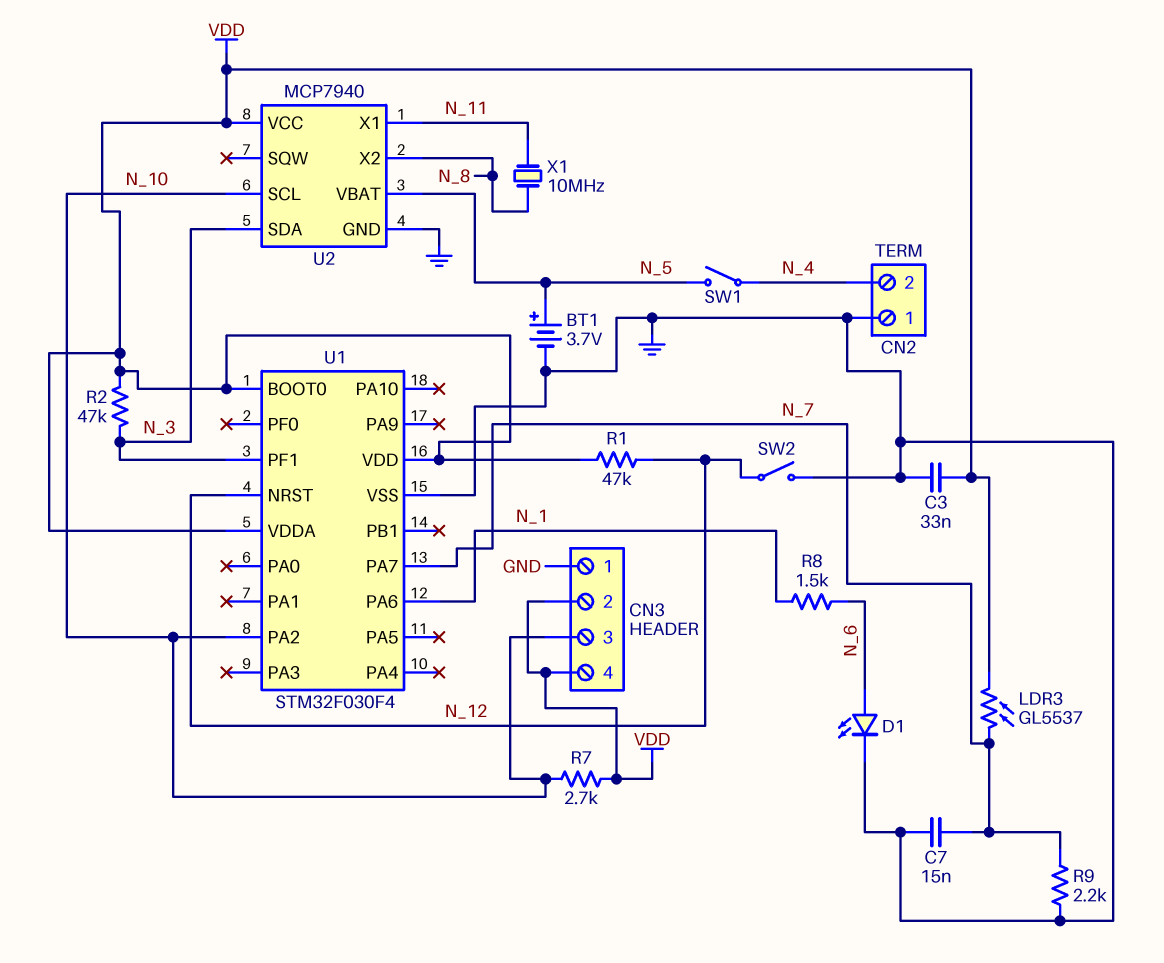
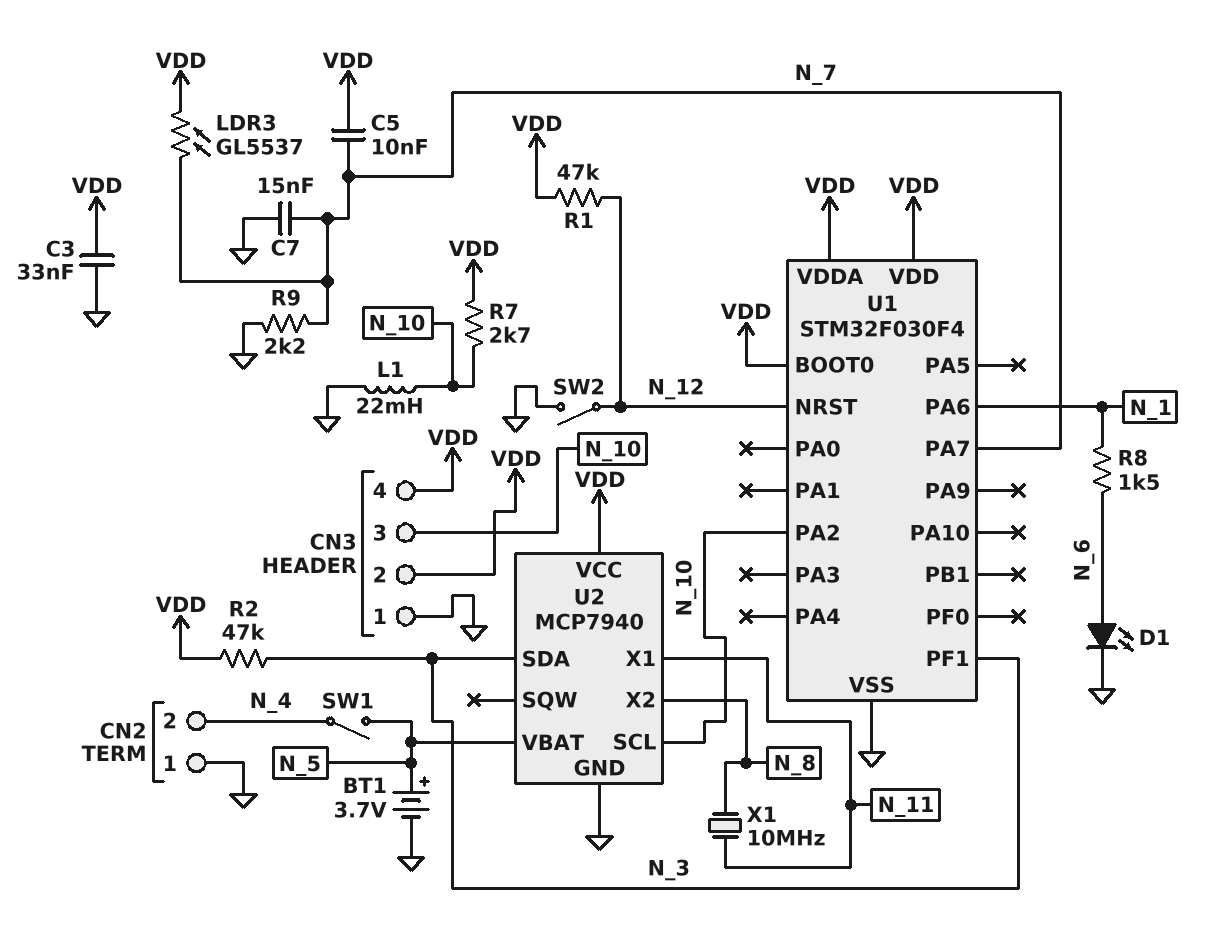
C5: none -> 10nF (N_7, VDD)
L1: none -> 22mH (GND, N_10)

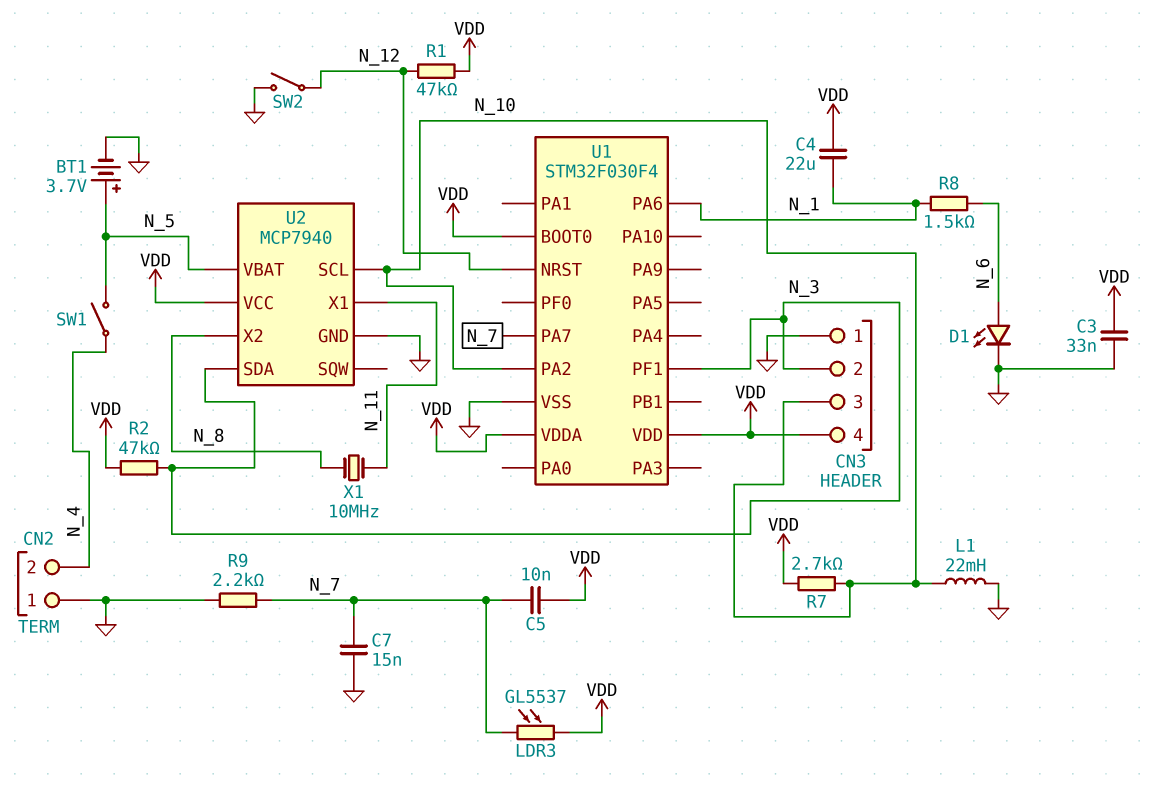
C4: none -> 22uF (N_1, VDD)
CN3 pin 2: VDD -> N_3

